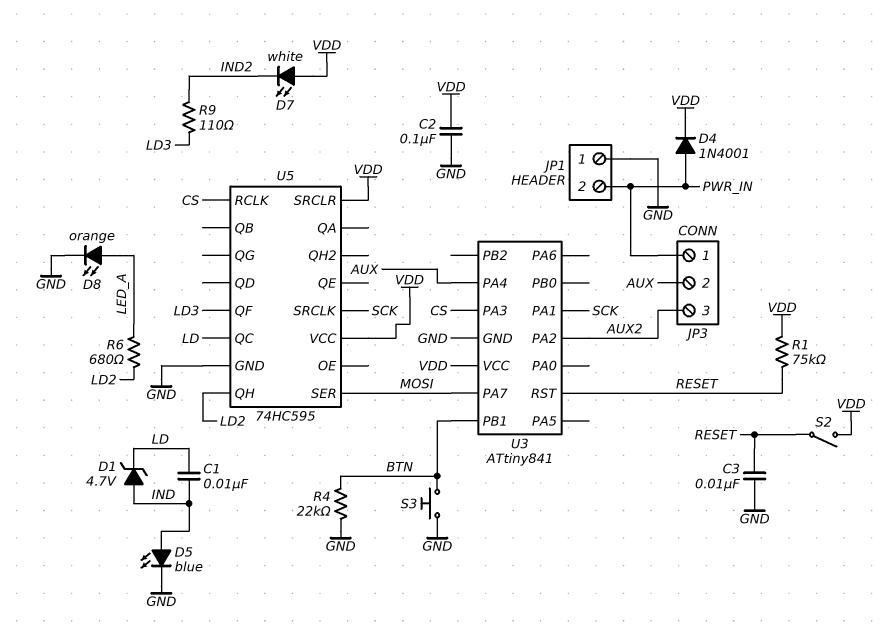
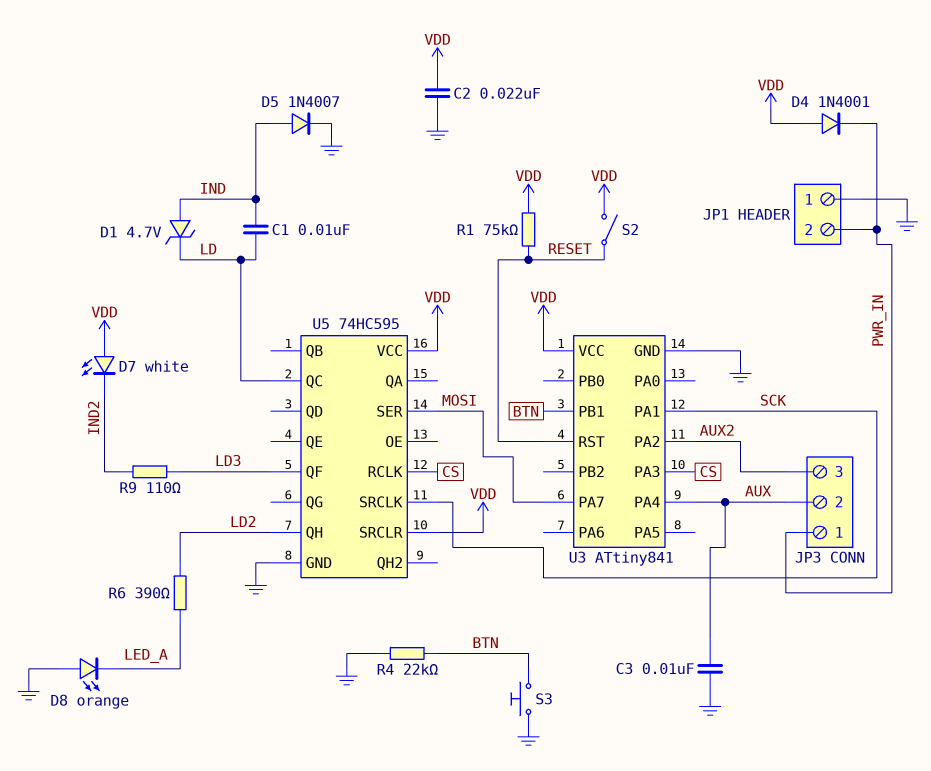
C2: 100nF (GND, VDD) -> 22nF (GND, VDD)
C3: 10nF (GND, RESET) -> 10nF (AUX, GND)
D4: diode 1N4001 (A PWR_IN, K VDD) -> diode 1N4001 (A VDD, K PWR_IN)
D5: LED blue (A IND, K GND) -> diode 1N4007 (A IND, K GND)
D8: LED orange (A LED_A, K GND) -> LED orange (A GND, K LED_A)
R6: 680 (LD2, LED_A) -> 390 (LD2, LED_A)

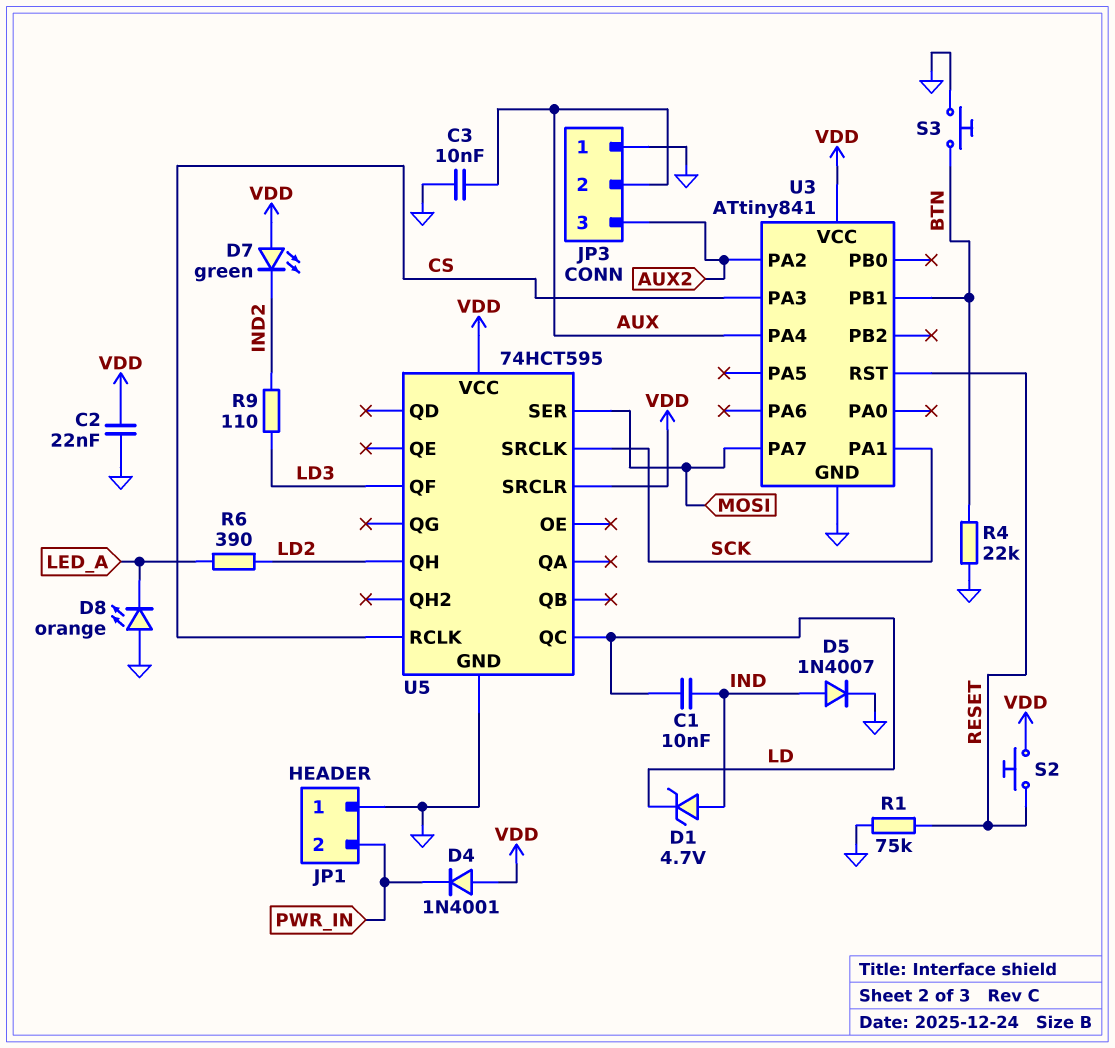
D7: LED white (A VDD, K IND2) -> LED green (A VDD, K IND2)
JP3 pin 1: PWR_IN -> GND
R1: 75k (RESET, VDD) -> 75k (GND, RESET)
S2: switch (RESET, VDD) -> button (RESET, VDD)
U5: 74HC595 -> 74HCT595

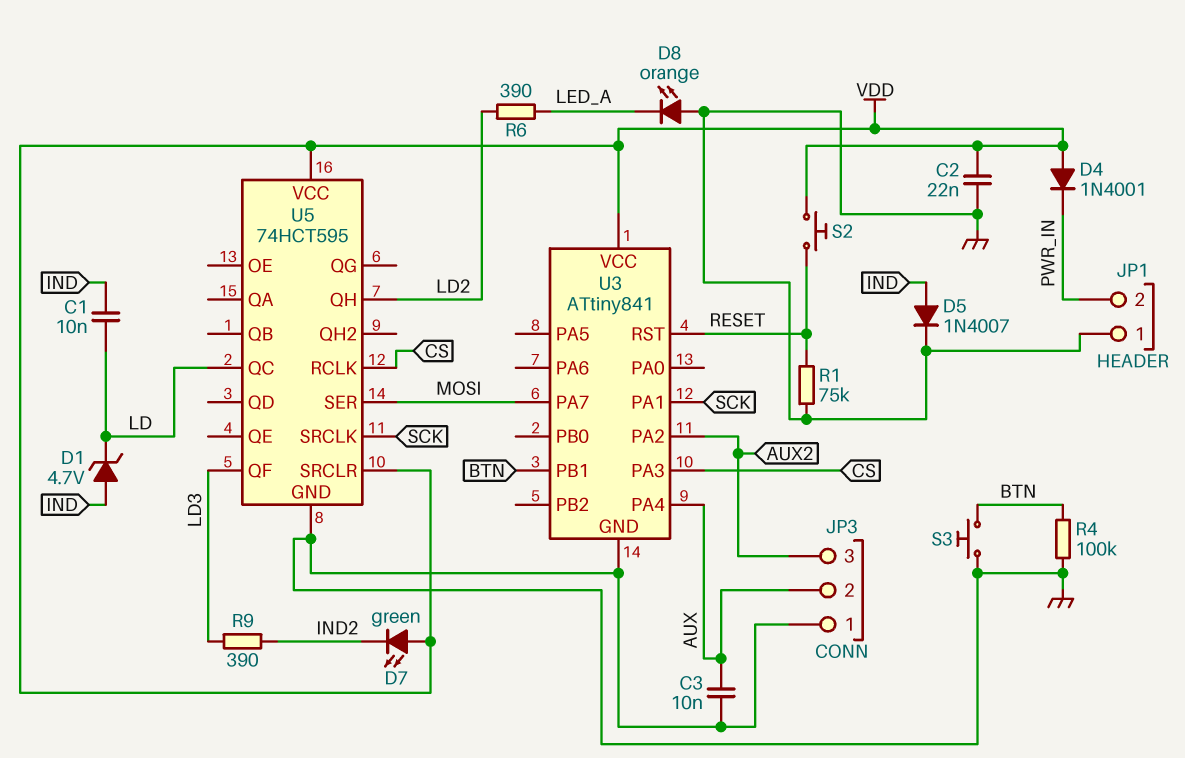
R4: 22k (BTN, GND) -> 100k (BTN, GND)
R9: 110 (IND2, LD3) -> 390 (IND2, LD3)

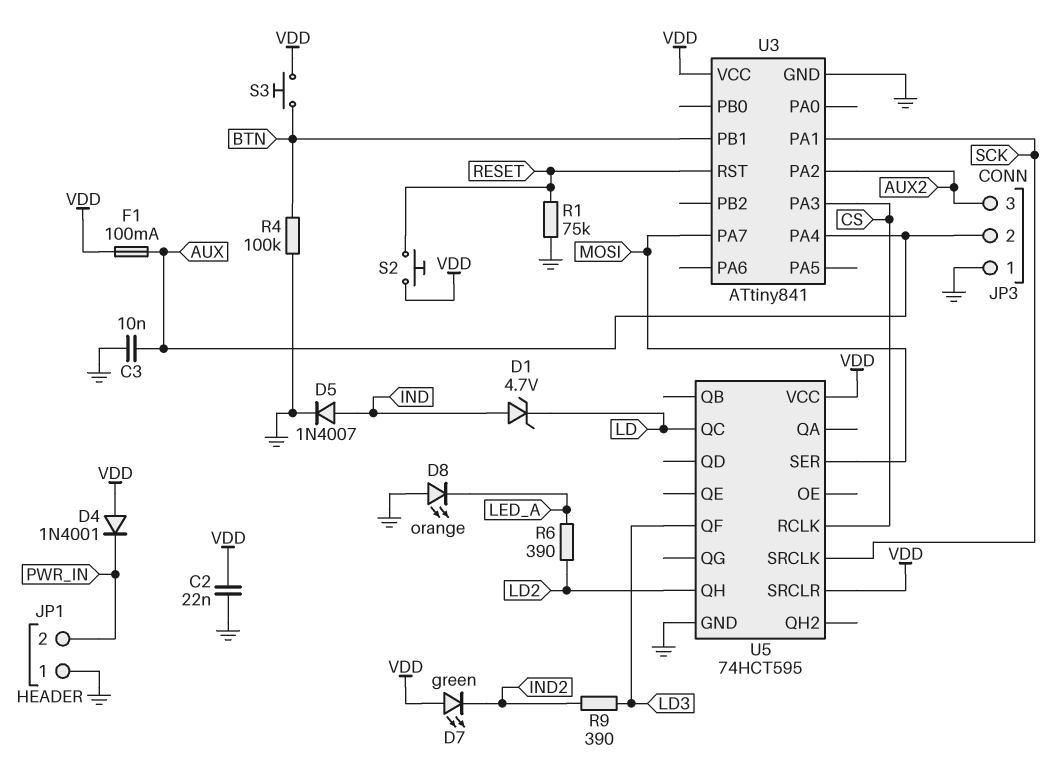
C1: 10nF (IND, LD) -> none
F1: none -> 100mA (AUX, VDD)
S3: button (BTN, GND) -> button (BTN, VDD)

